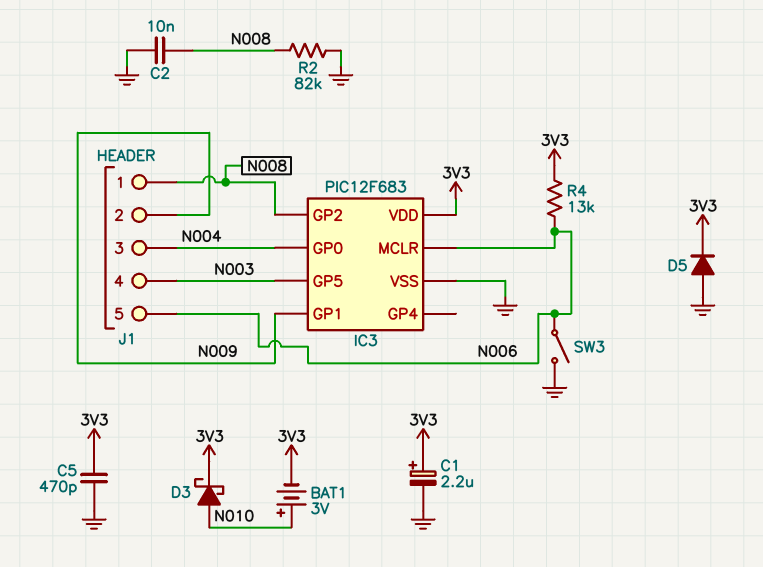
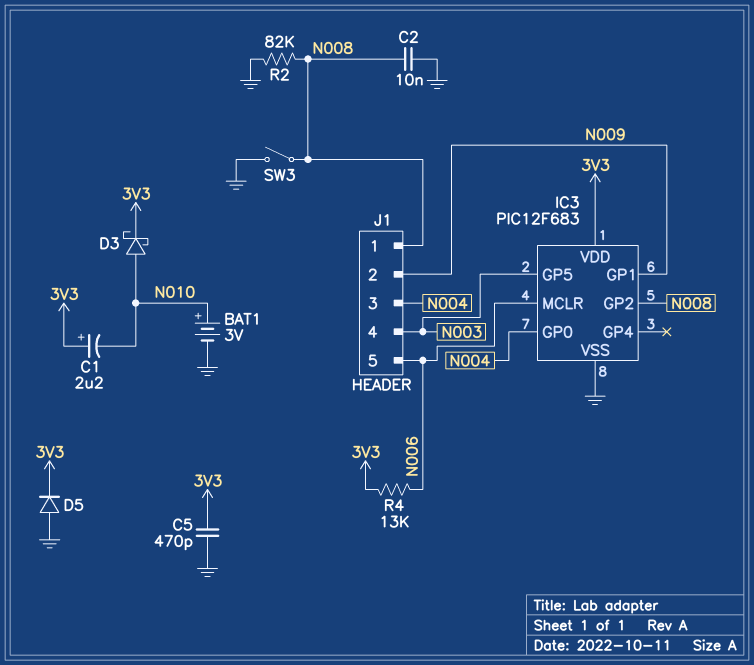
BAT1: 3V (plus N010, minus 3V3) -> 3V (plus N010, minus GND)
C1: 2.2uF (plus 3V3, minus GND) -> 2.2uF (plus 3V3, minus N010)
SW3: switch (GND, N006) -> switch (GND, N008)

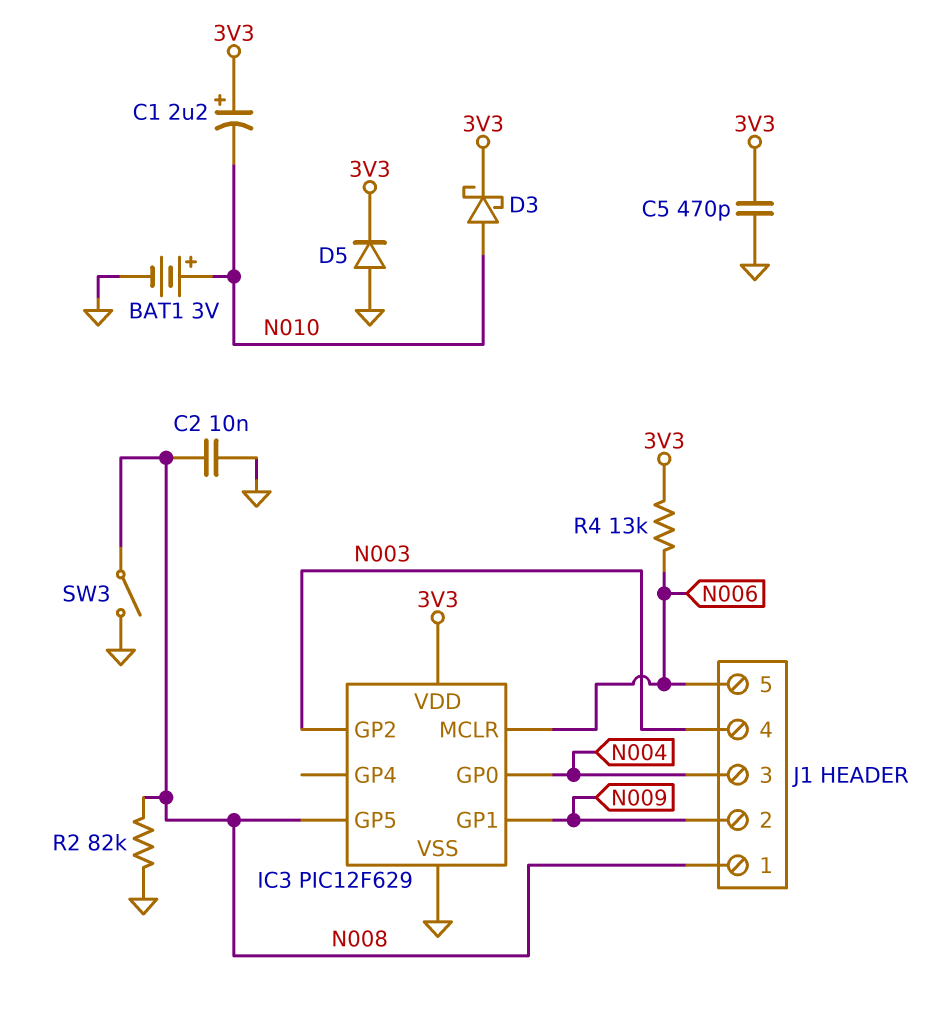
IC3: PIC12F683 -> PIC12F629
IC3 pin GP2: N008 -> N003
IC3 pin GP5: N003 -> N008

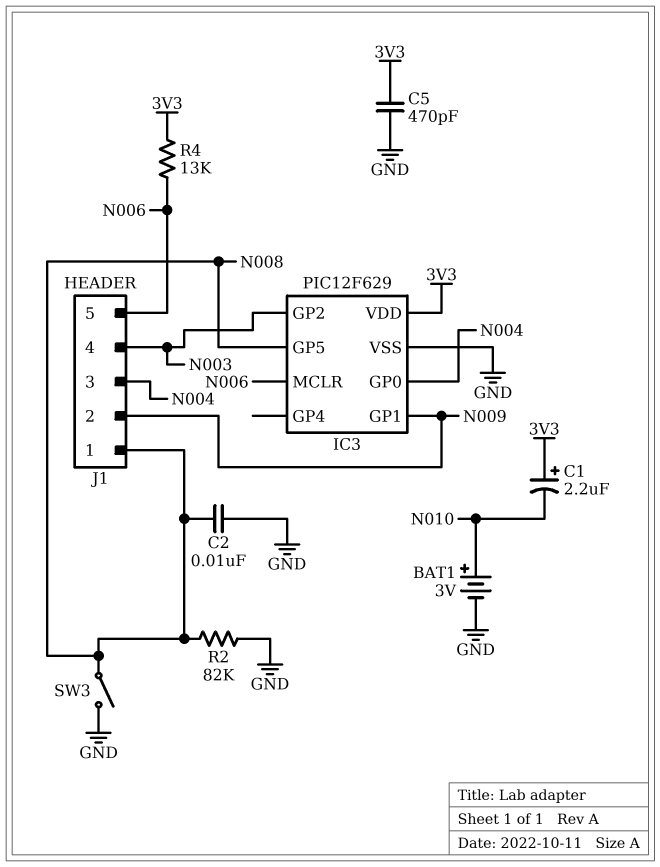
D3: schottky (A N010, K 3V3) -> none
D5: diode (A GND, K 3V3) -> none

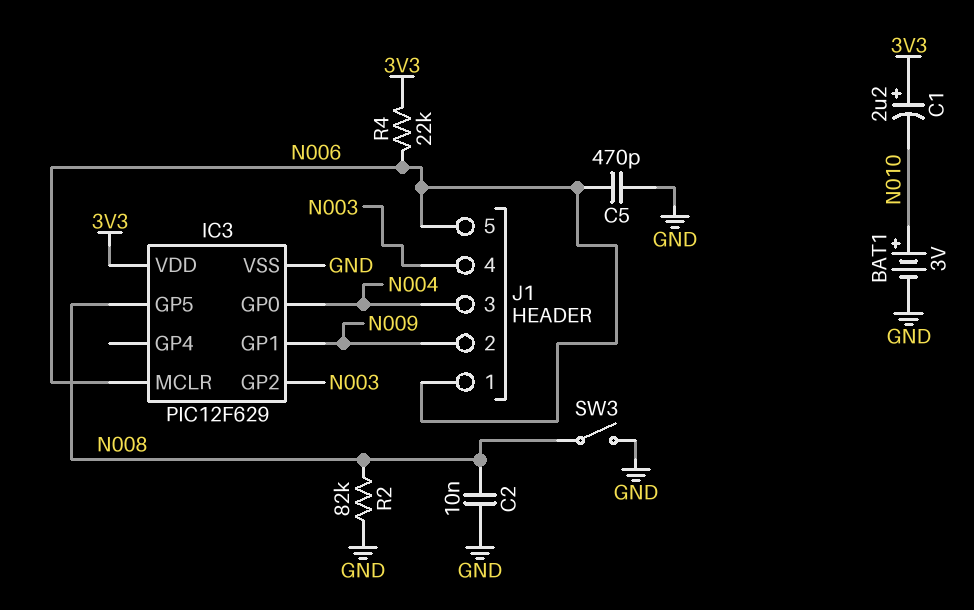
C5: 470pF (3V3, GND) -> 470pF (GND, N006)
J1 pin 1: N008 -> N006
R4: 13k (3V3, N006) -> 22k (3V3, N006)

